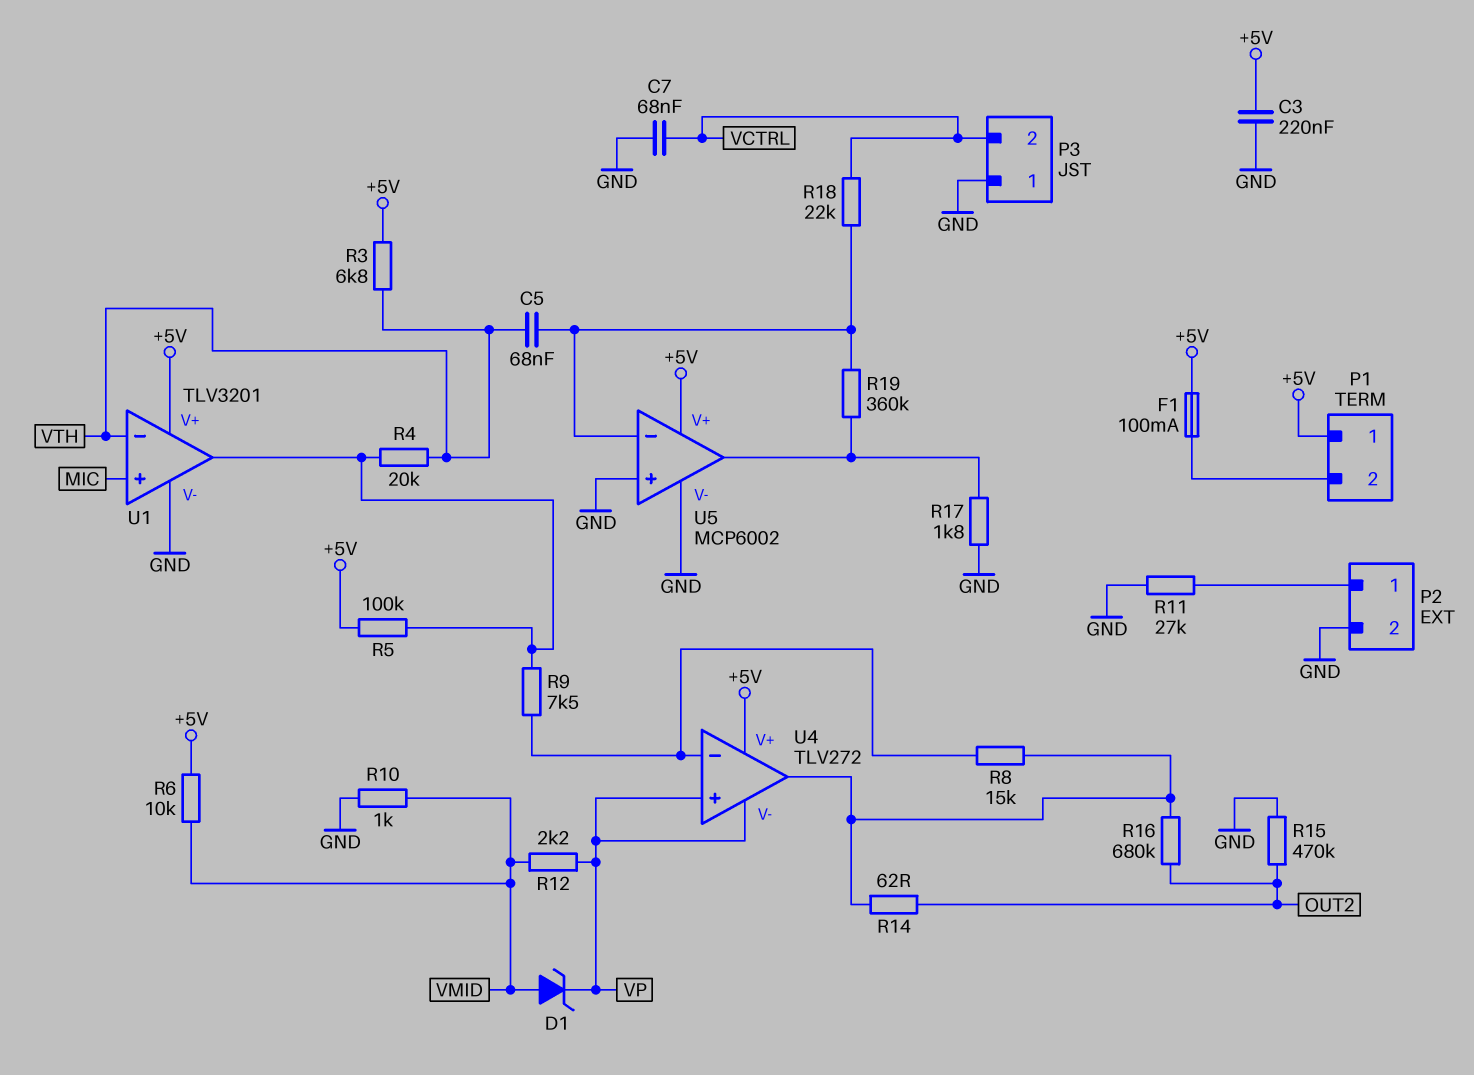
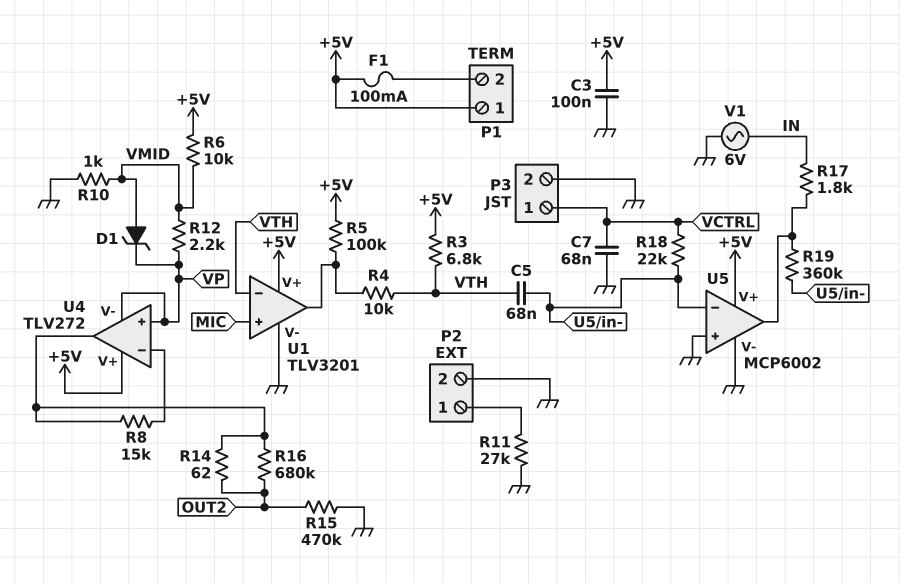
C3: 220nF (+5V, GND) -> 100nF (+5V, GND)
P3 pin 1: GND -> VCTRL
P3 pin 2: VCTRL -> GND
R4: 20k (U1/out, VTH) -> 10k (U1/out, VTH)
R9: 7.5k (U1/out, U4/in-) -> none
R17: 1.8k (GND, U5/out) -> 1.8k (IN, U5/out)
V1: none -> AC 6V (GND, IN)

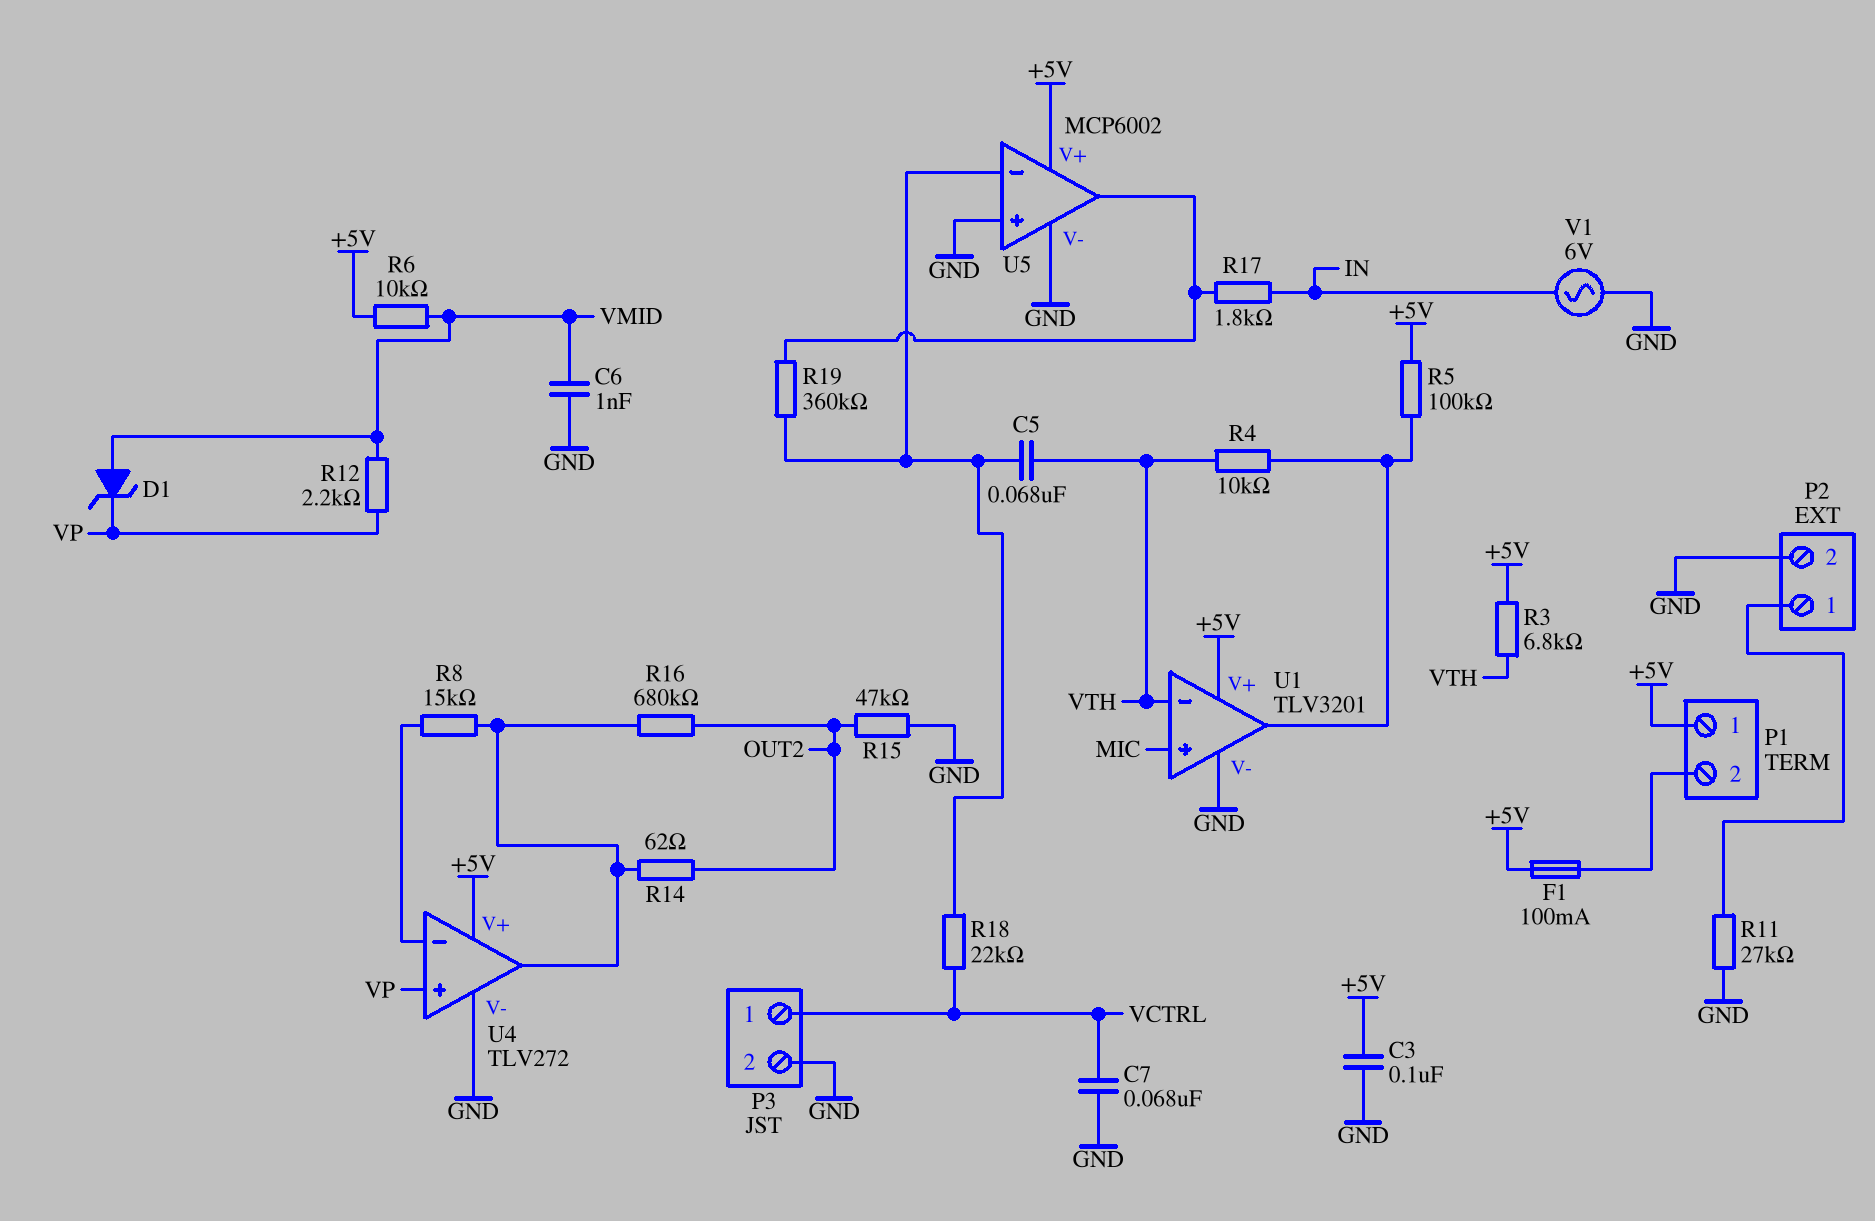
C6: none -> 1nF (GND, VMID)
R10: 1k (GND, VMID) -> none
R15: 470k (GND, OUT2) -> 47k (GND, OUT2)
U4 pin V-: VP -> GND

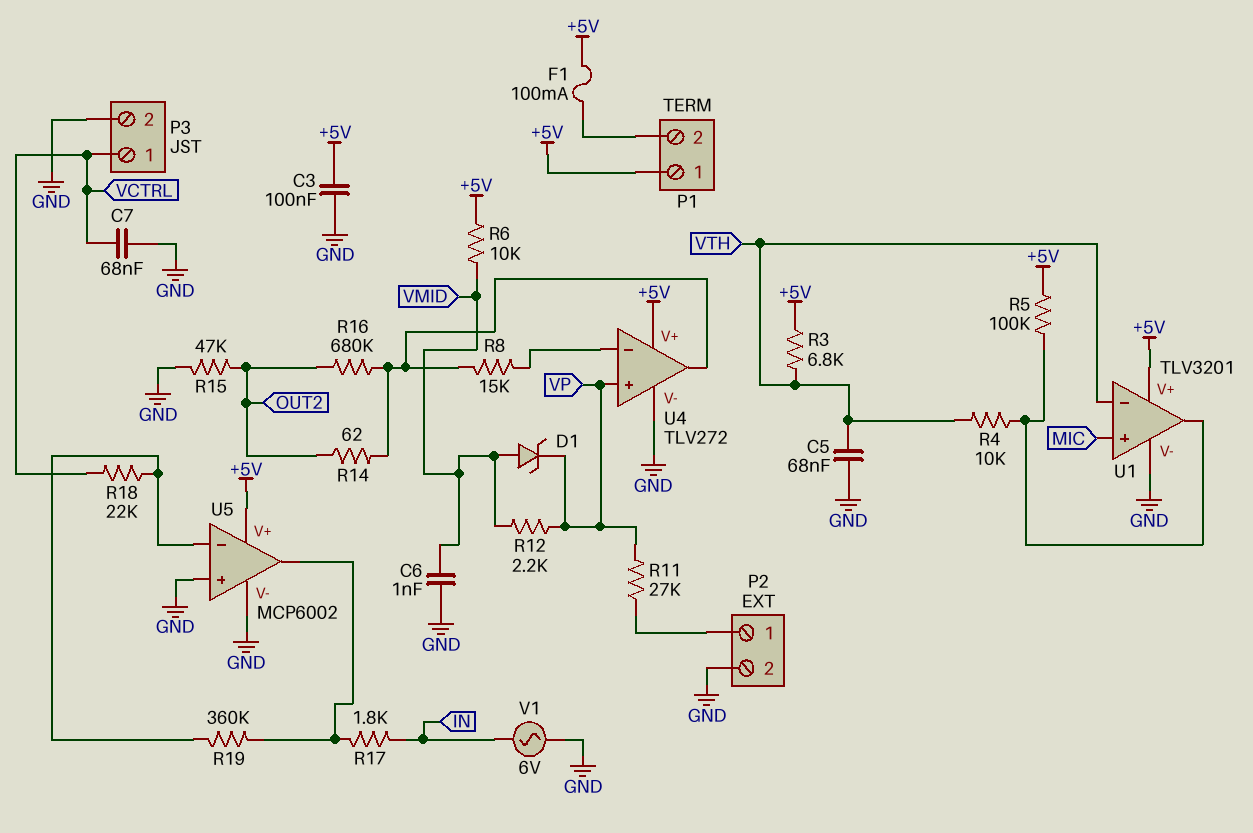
C5: 68nF (U5/in-, VTH) -> 68nF (GND, VTH)
R11: 27k (GND, P2/1) -> 27k (P2/1, VP)

